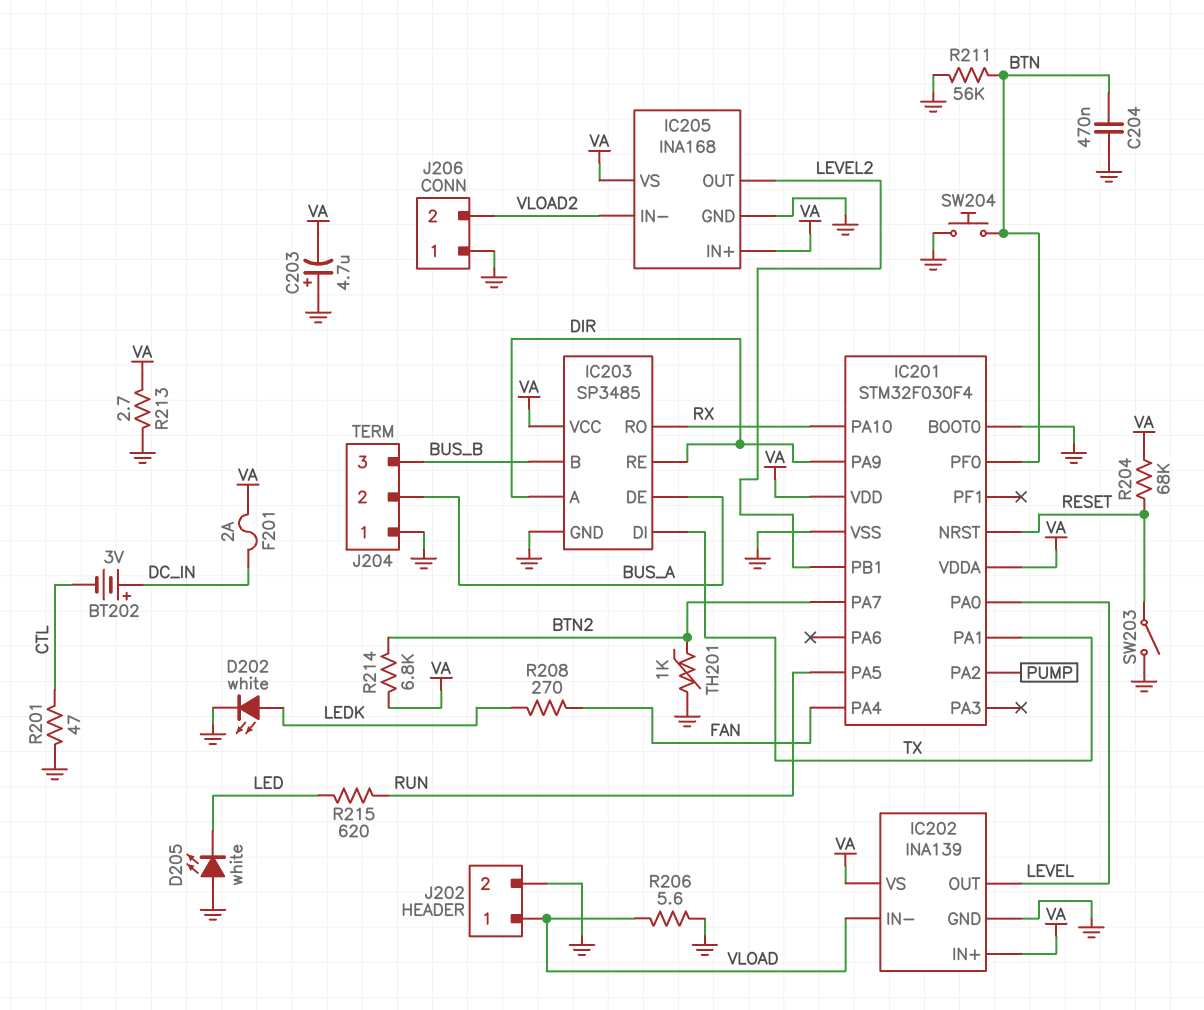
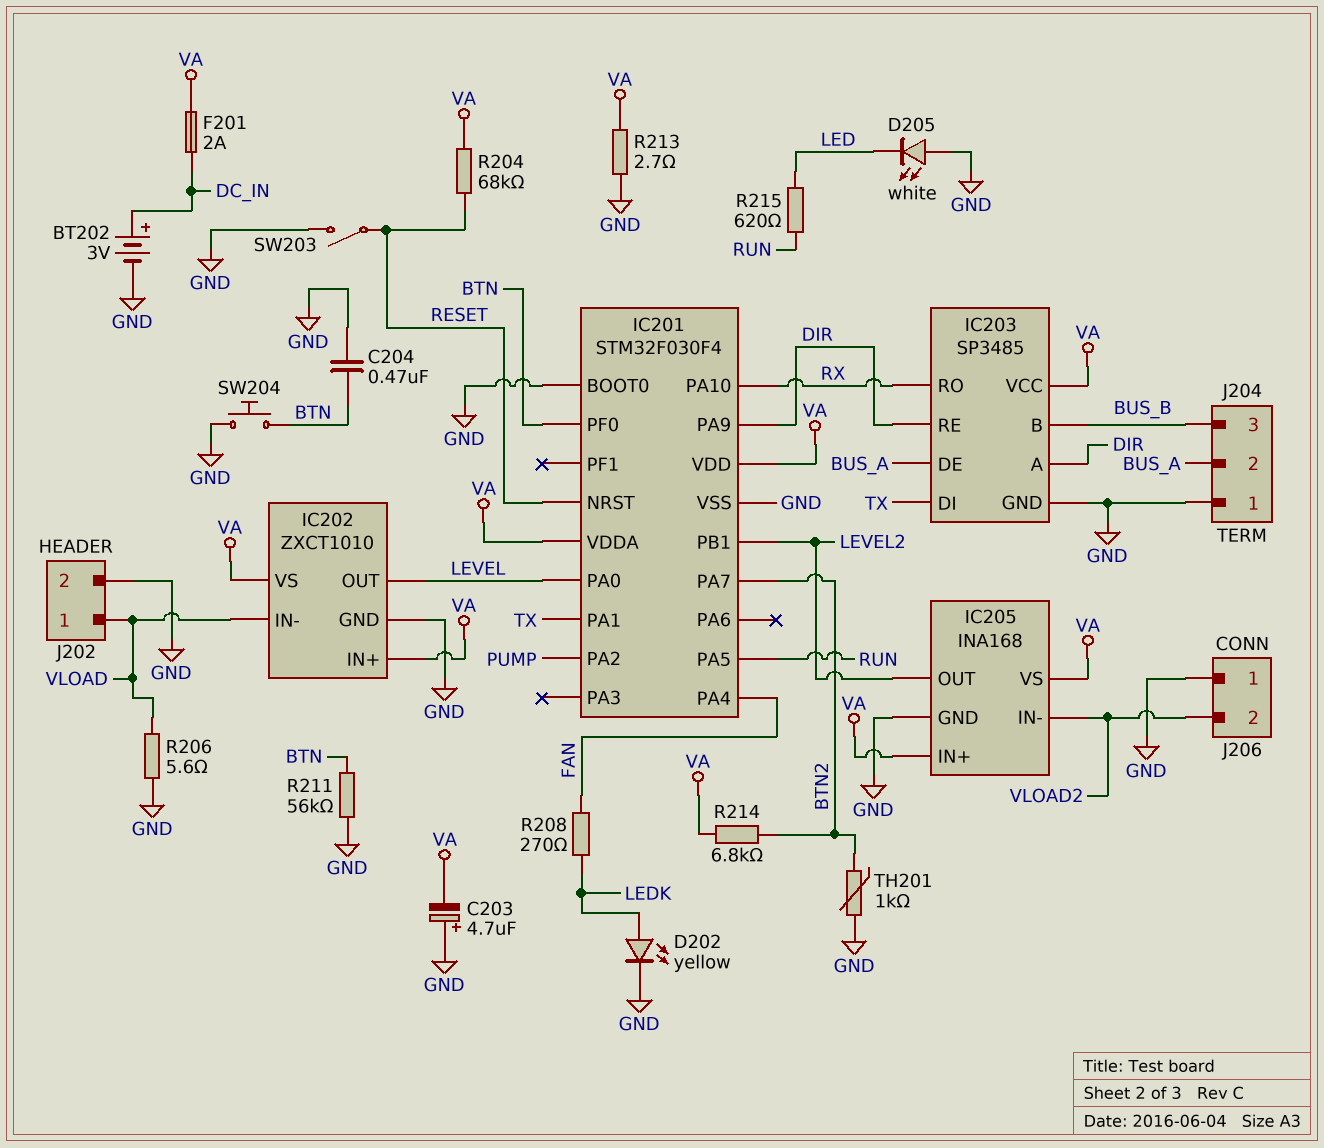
BT202: 3V (plus DC_IN, minus CTL) -> 3V (plus DC_IN, minus GND)
D202: LED white (A LEDK, K GND) -> LED yellow (A LEDK, K GND)
IC202: INA139 -> ZXCT1010
R201: 47 (CTL, GND) -> none

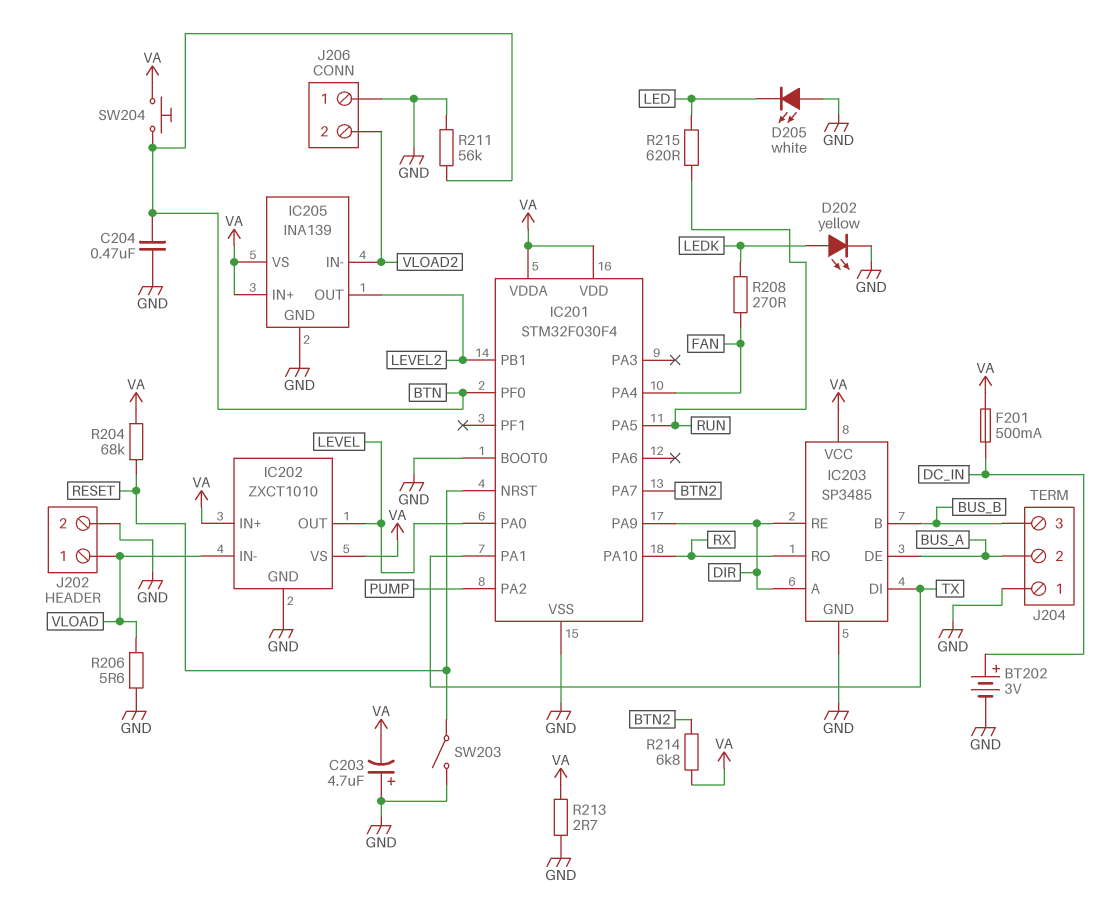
F201: 2A (DC_IN, VA) -> 500mA (DC_IN, VA)
IC205: INA168 -> INA139
SW204: button (BTN, GND) -> button (BTN, VA)
TH201: 1k (BTN2, GND) -> none

